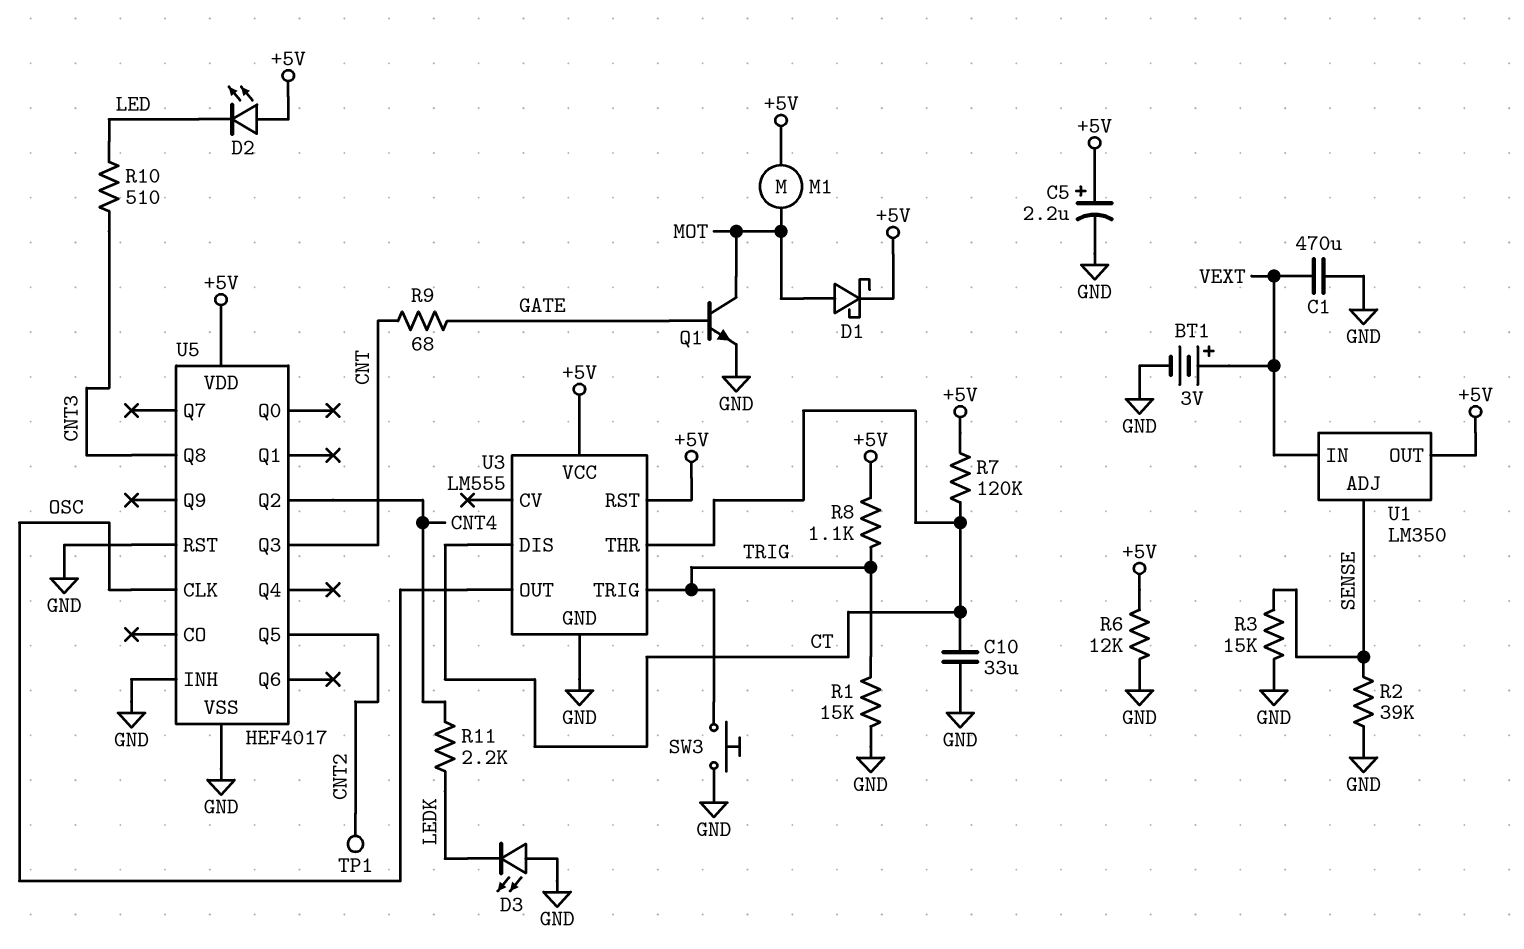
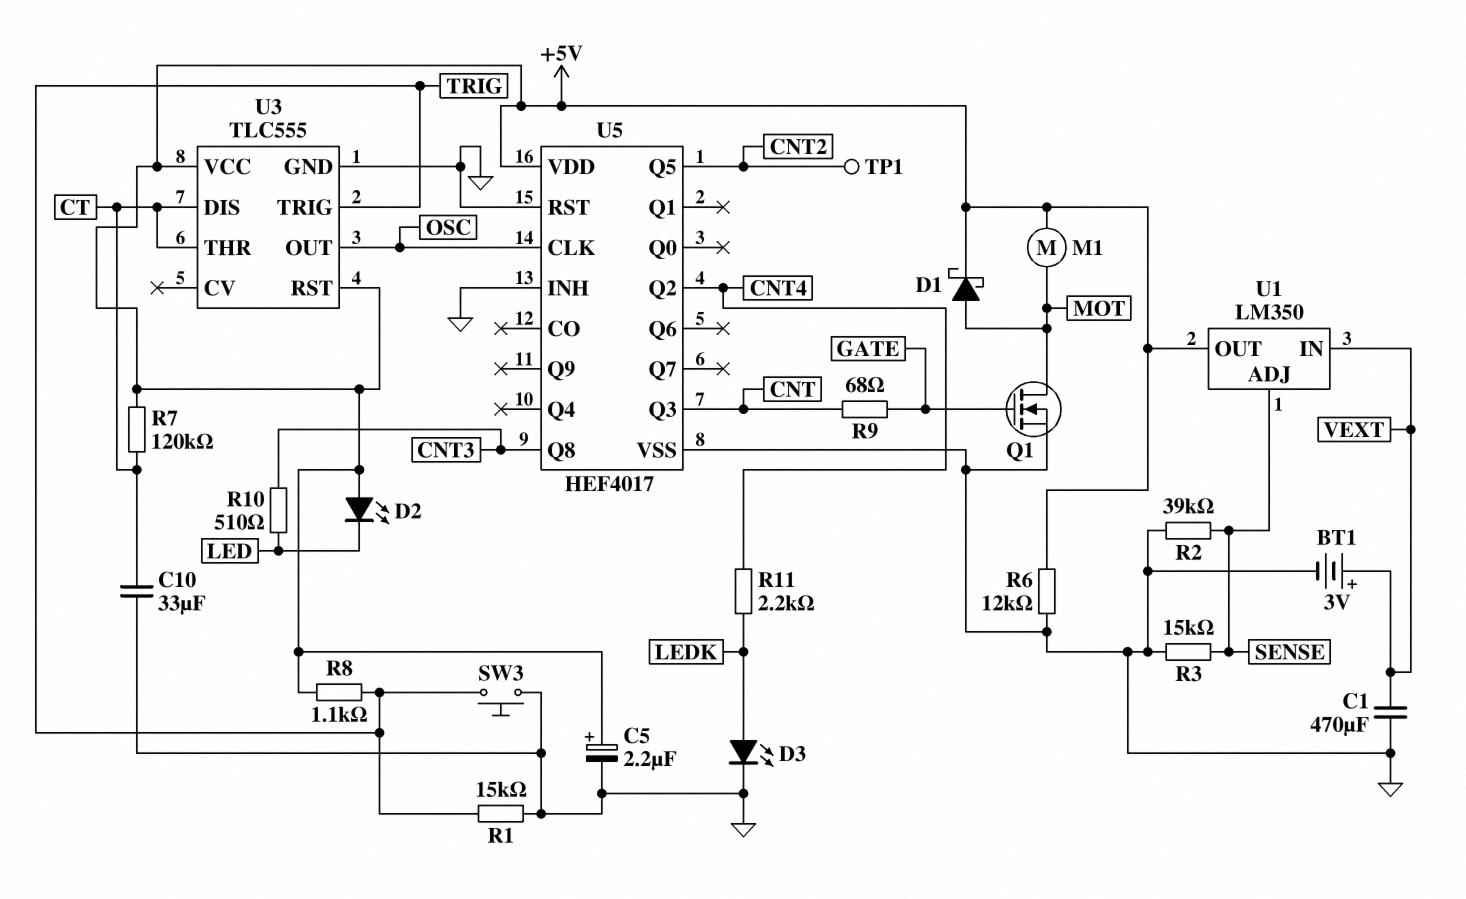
D3: LED (A GND, K LEDK) -> LED (A LEDK, K GND)
Q1: NPN (B GATE, C MOT, E GND) -> NMOS (G GATE, D MOT, S GND)
U3: LM555 -> TLC555

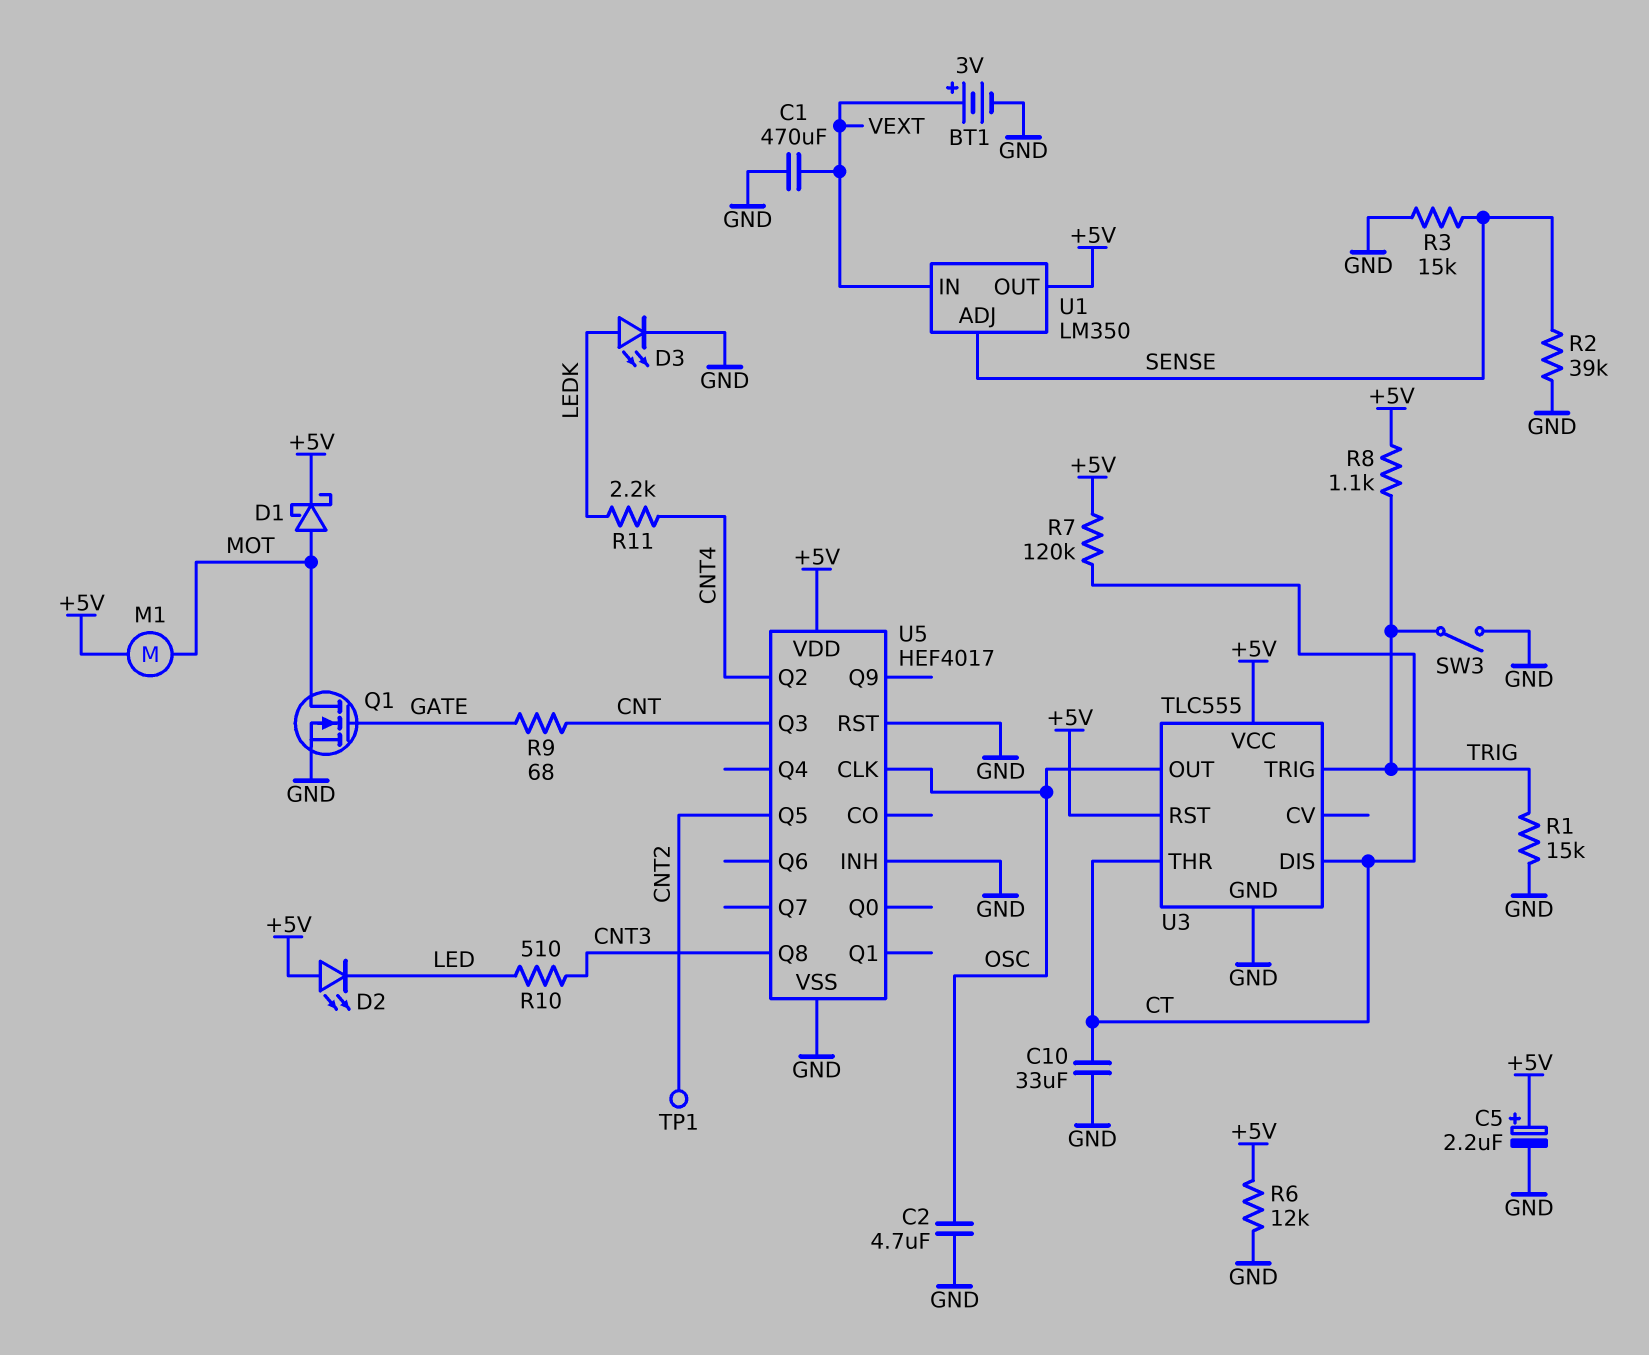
C2: none -> 4.7uF (GND, OSC)
SW3: button (GND, TRIG) -> switch (GND, TRIG)

